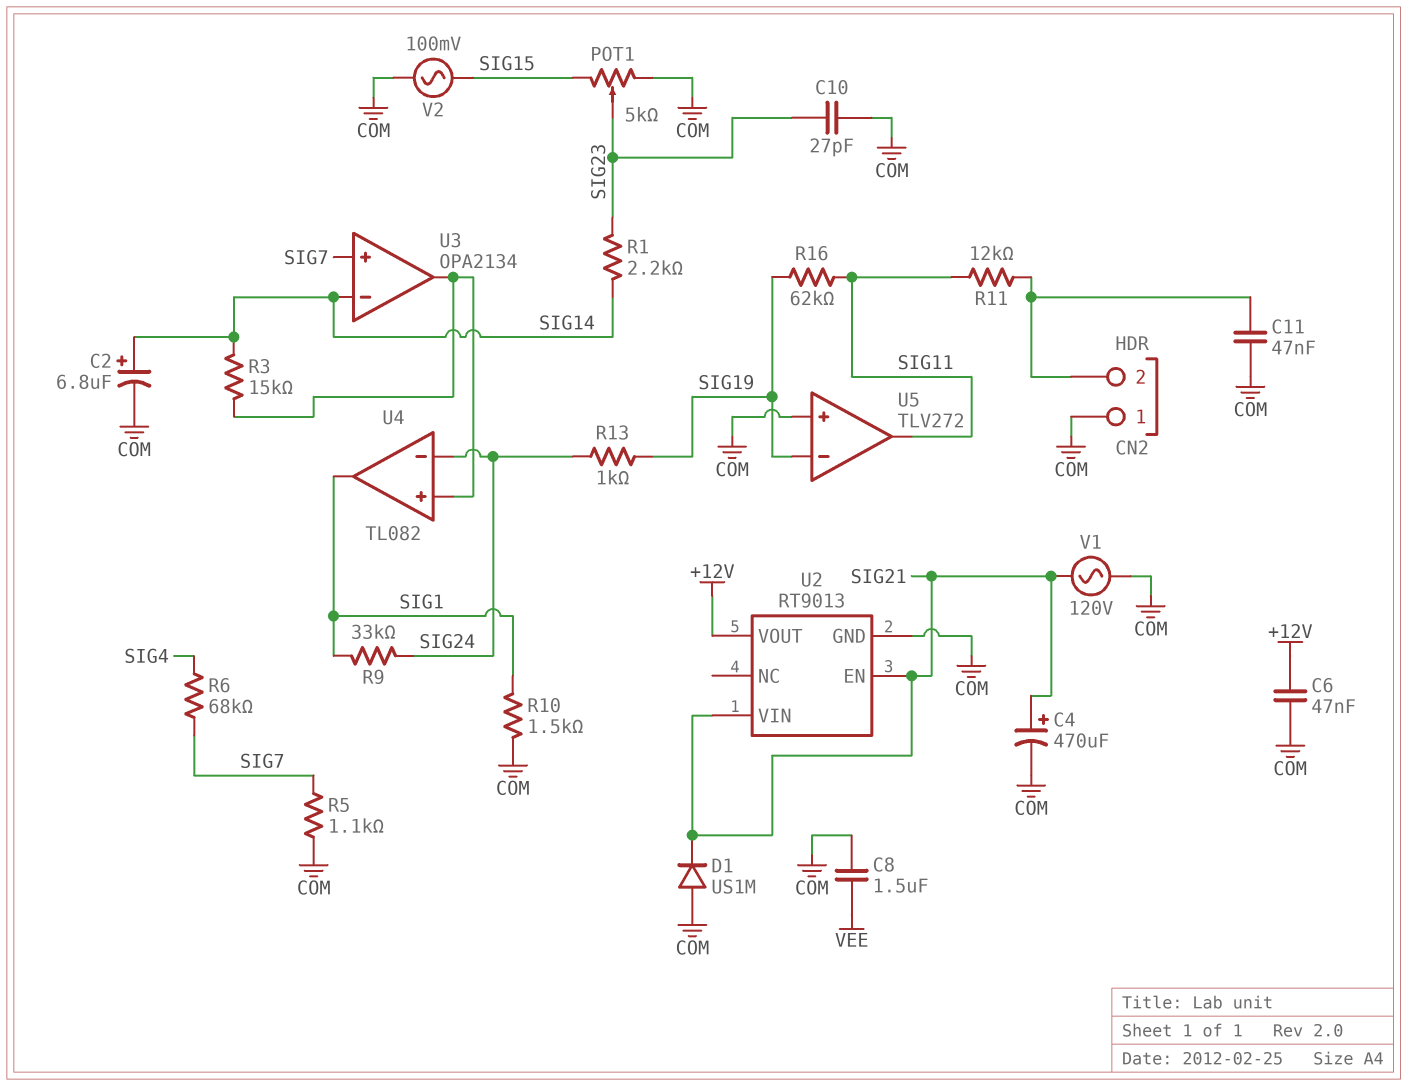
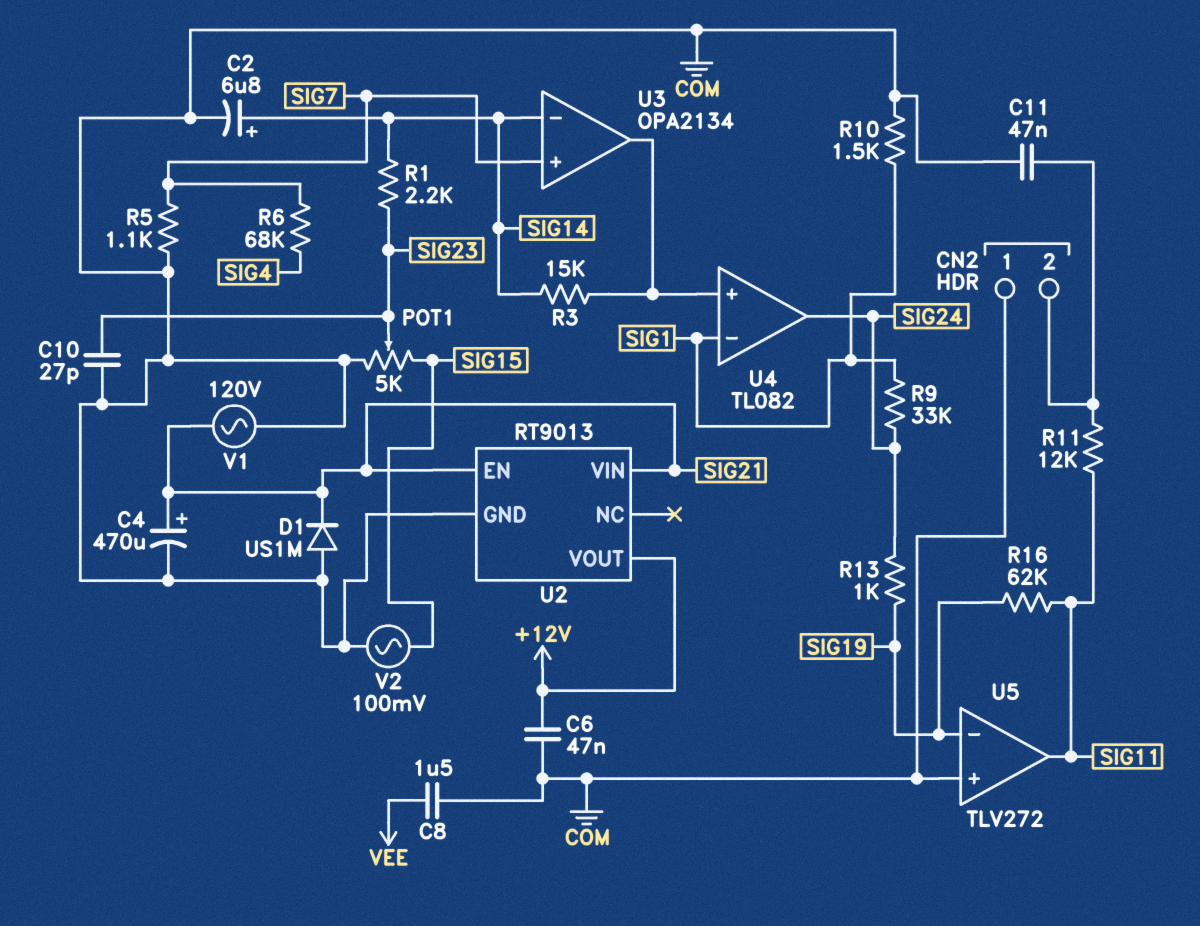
U4 pin in-: SIG24 -> SIG1
U4 pin out: SIG1 -> SIG24

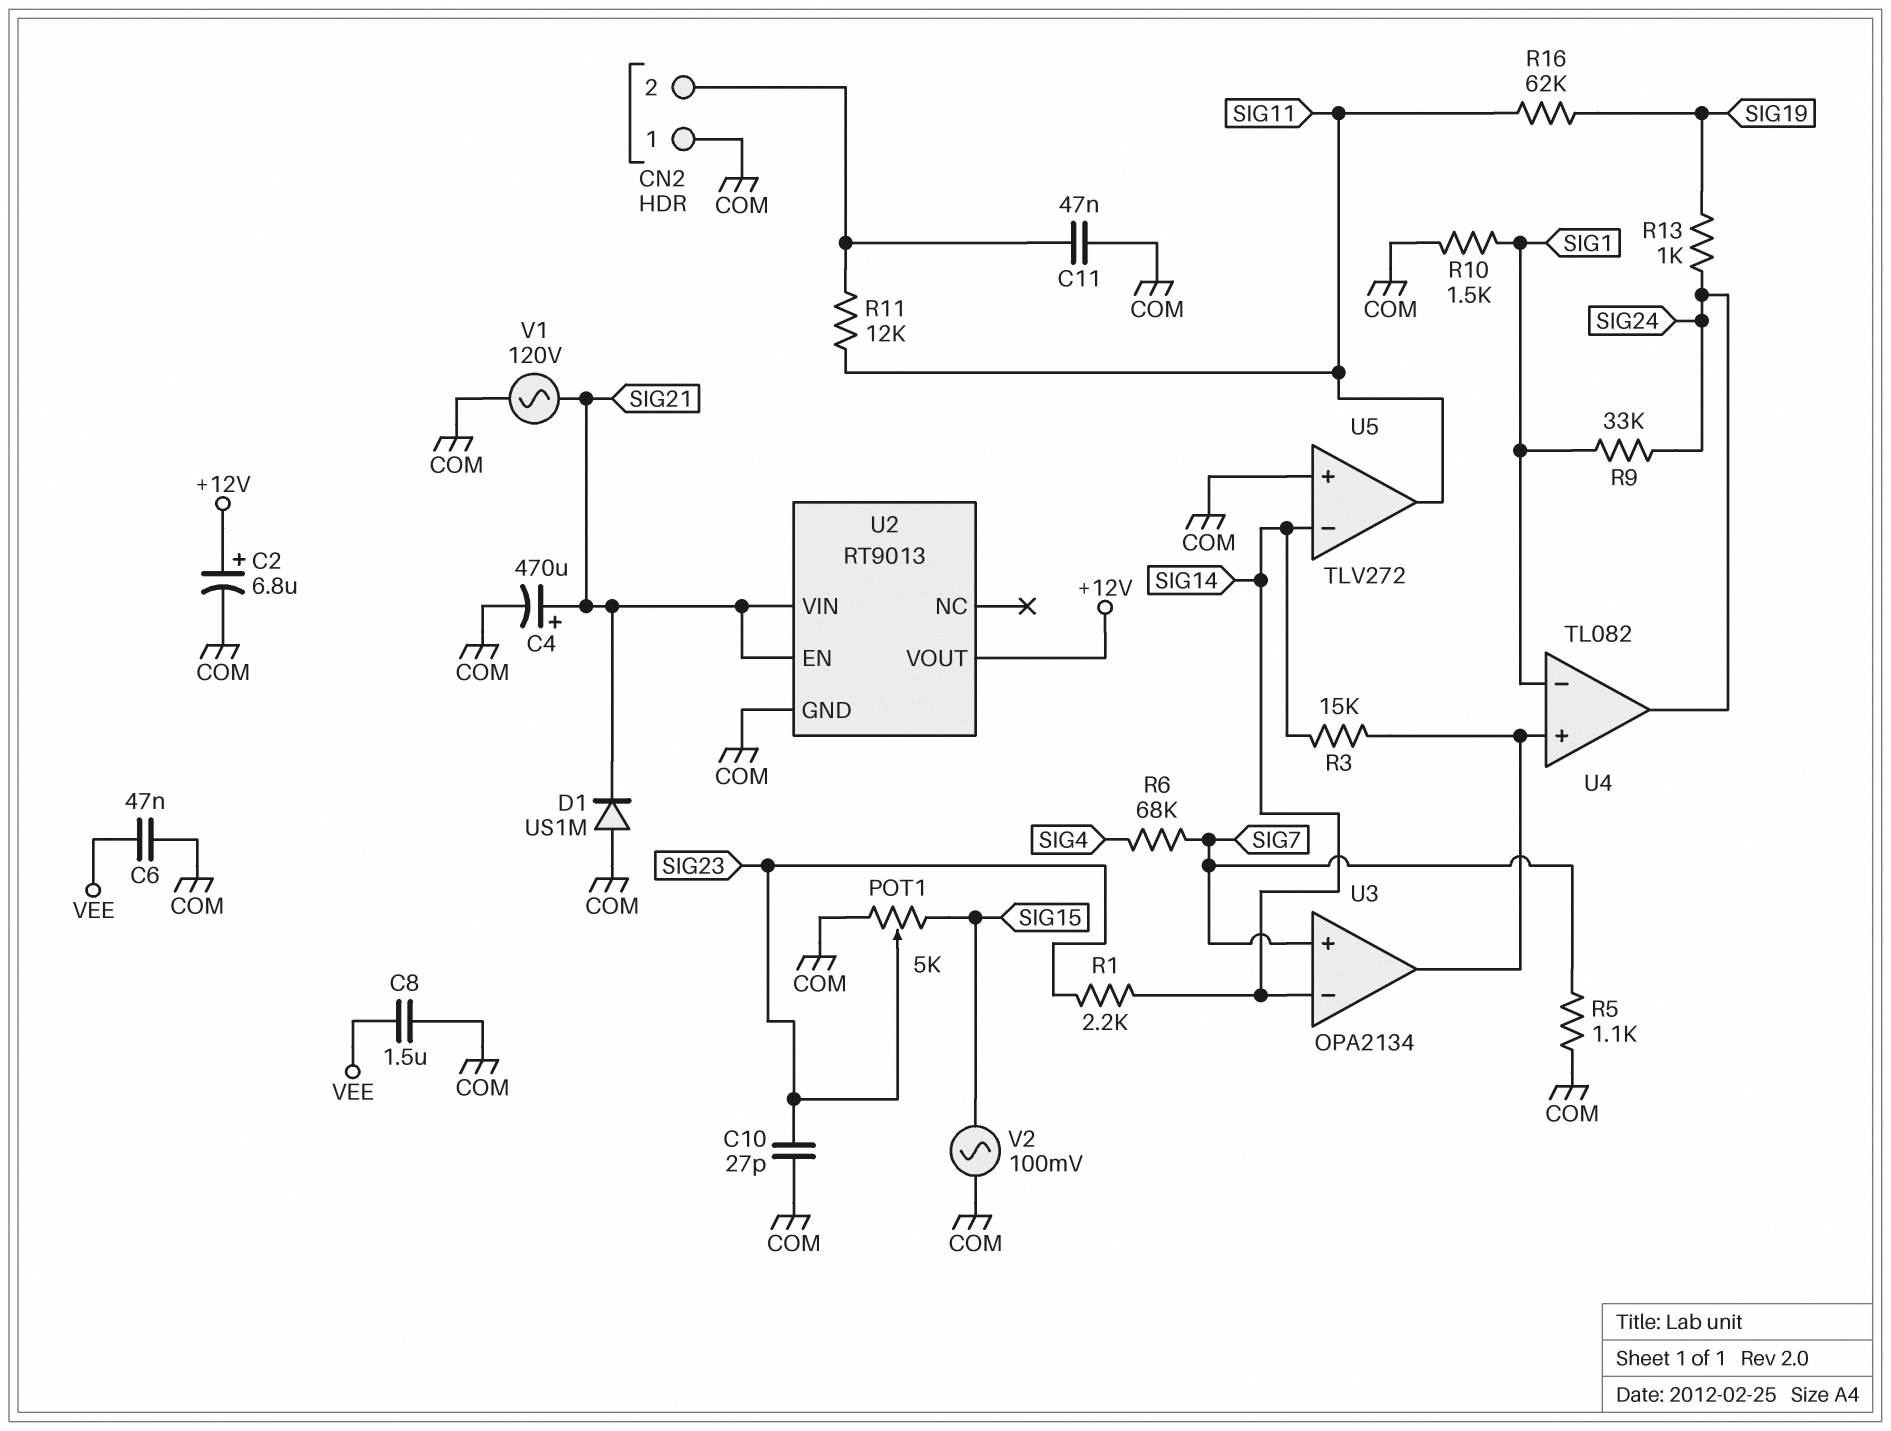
C2: 6.8uF (plus SIG14, minus COM) -> 6.8uF (plus +12V, minus COM)
C6: 47nF (+12V, COM) -> 47nF (COM, VEE)
U5 pin in-: SIG19 -> SIG14

